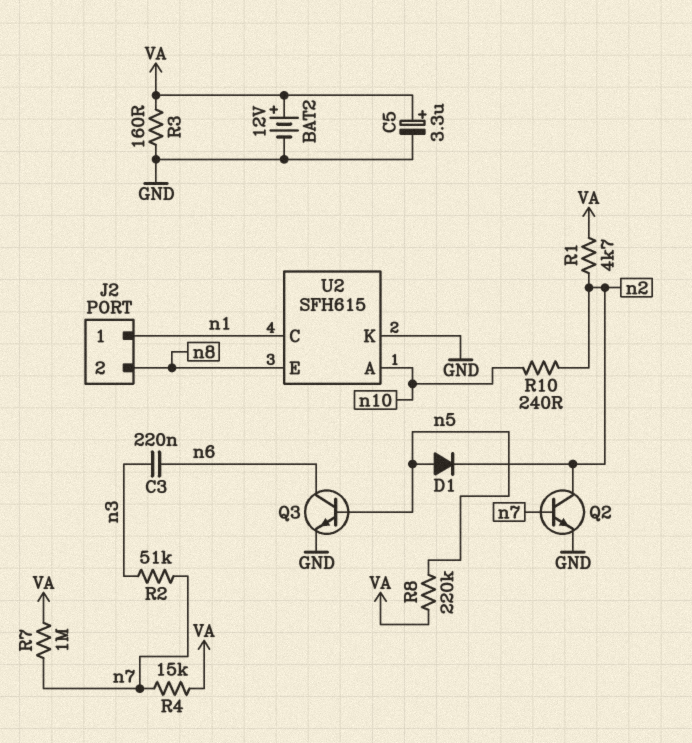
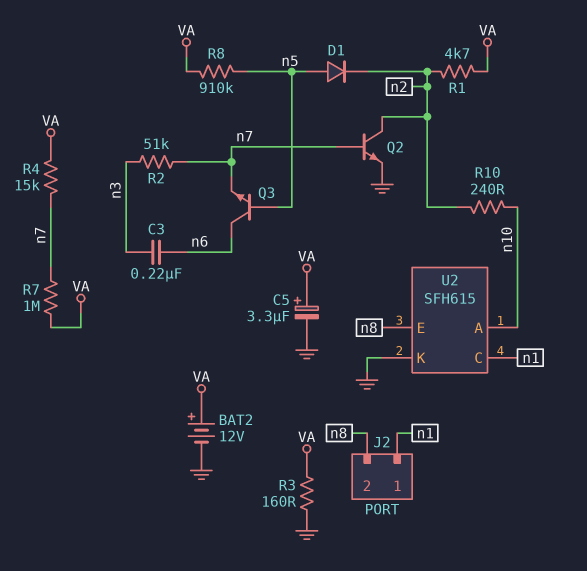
Q3: NPN (B n5, C n6, E GND) -> NPN (B n5, C n6, E n7)
R8: 220k (VA, n5) -> 910k (VA, n5)

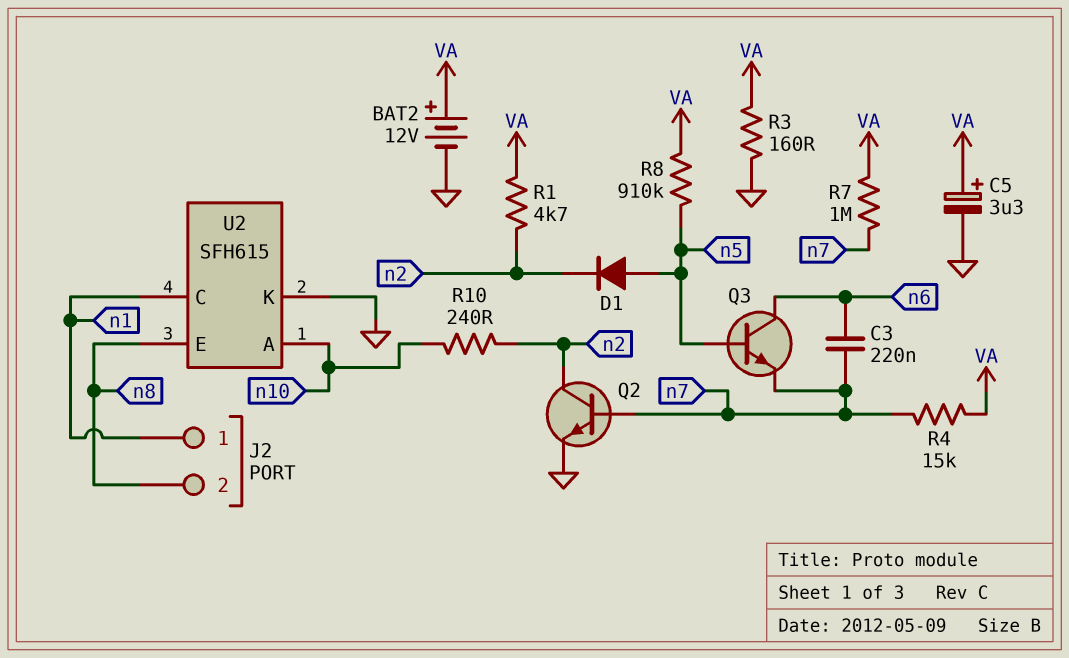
C3: 220nF (n3, n6) -> 220nF (n6, n7)
R2: 51k (n3, n7) -> none

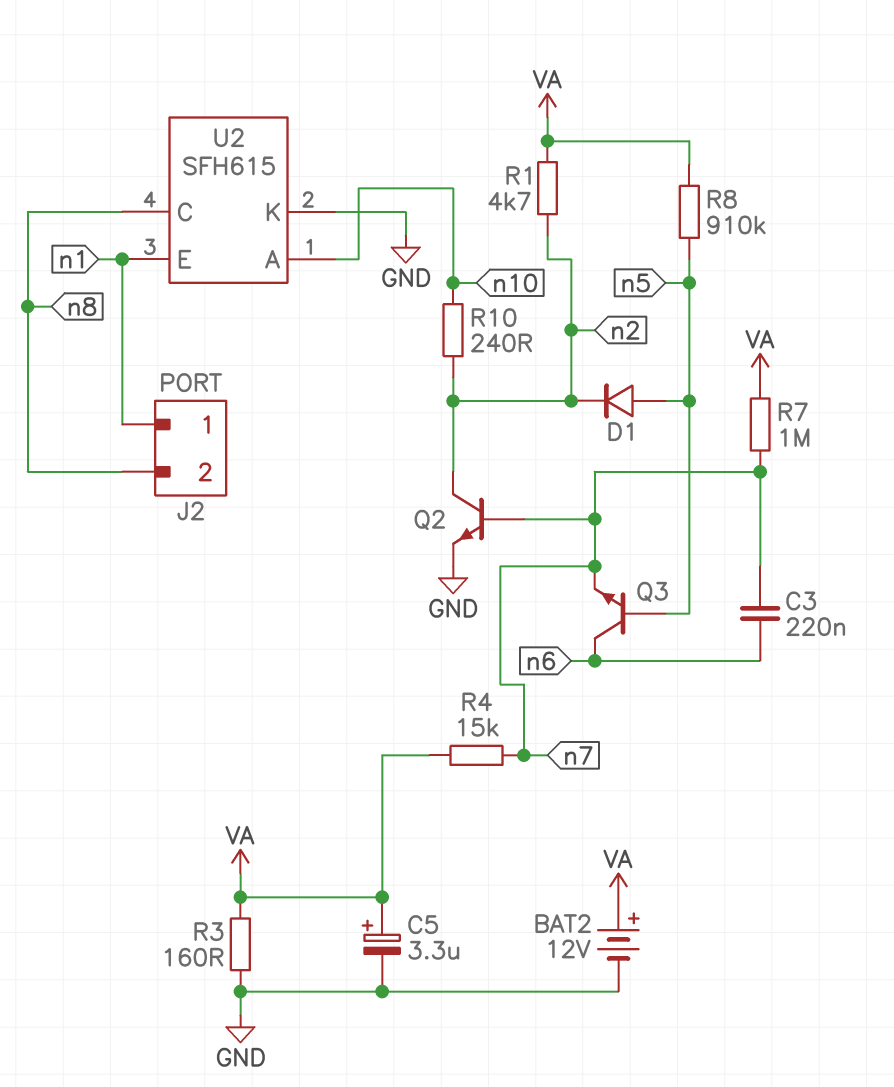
U2 pin C: n1 -> n8
U2 pin E: n8 -> n1

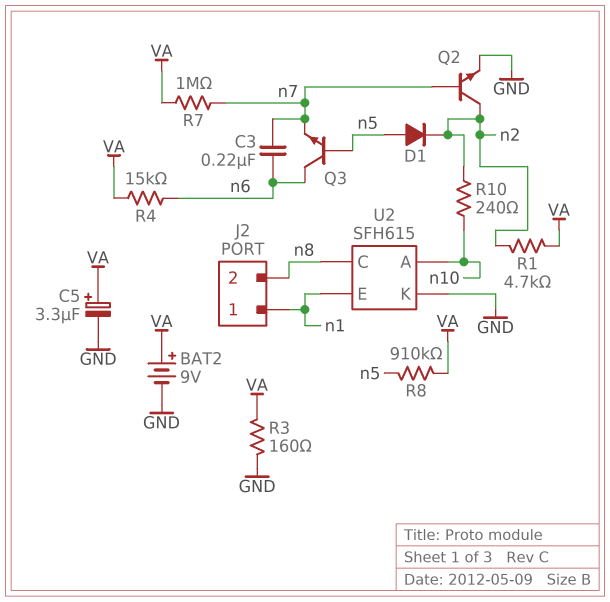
BAT2: 12V (plus VA, minus GND) -> 9V (plus VA, minus GND)
R4: 15k (VA, n7) -> 15k (VA, n6)

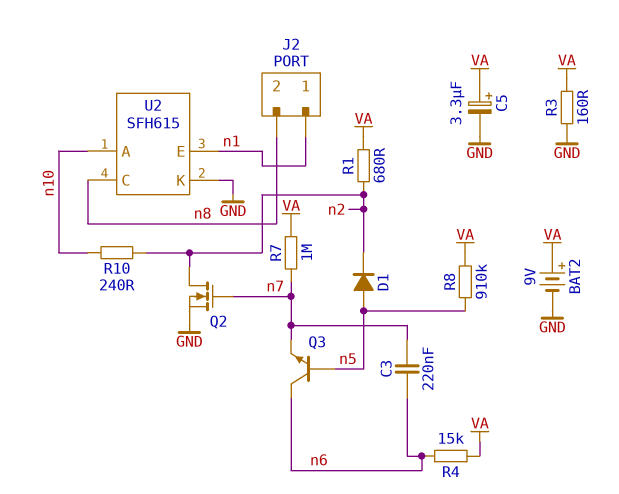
Q2: NPN (B n7, C n2, E GND) -> NMOS (G n7, D n2, S GND)
R1: 4.7k (VA, n2) -> 680 (VA, n2)

